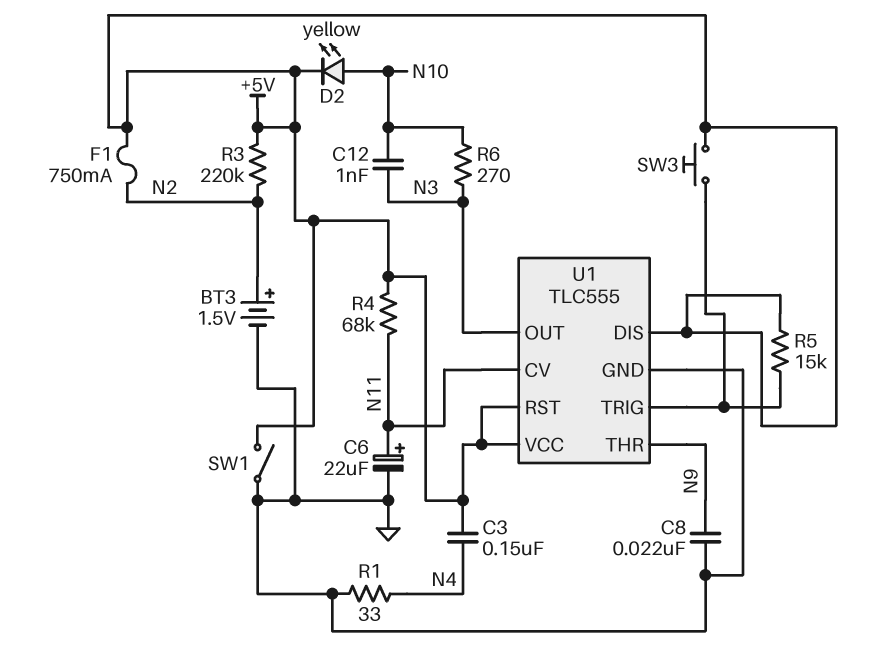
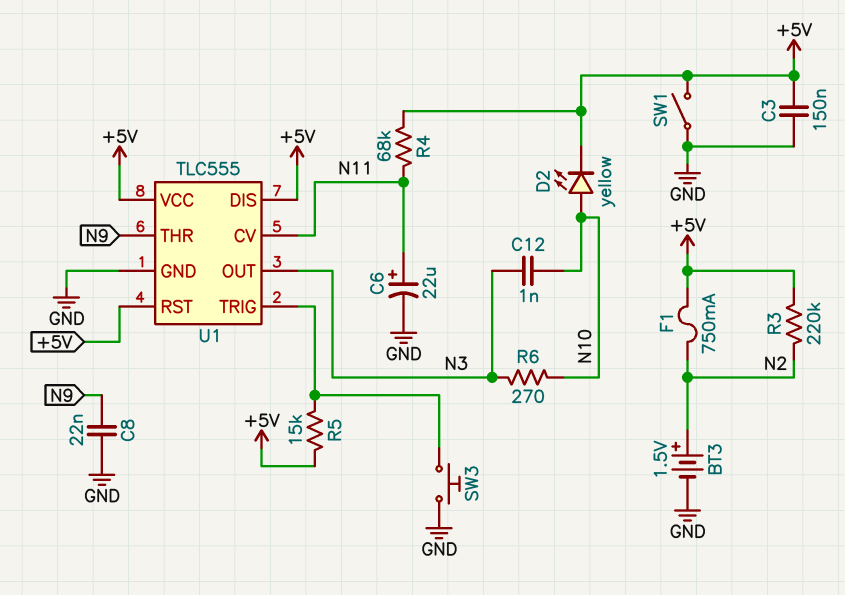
C3: 150nF (+5V, N4) -> 150nF (+5V, GND)
R1: 33 (GND, N4) -> none
SW3: button (+5V, U1/TRIG) -> button (GND, U1/TRIG)

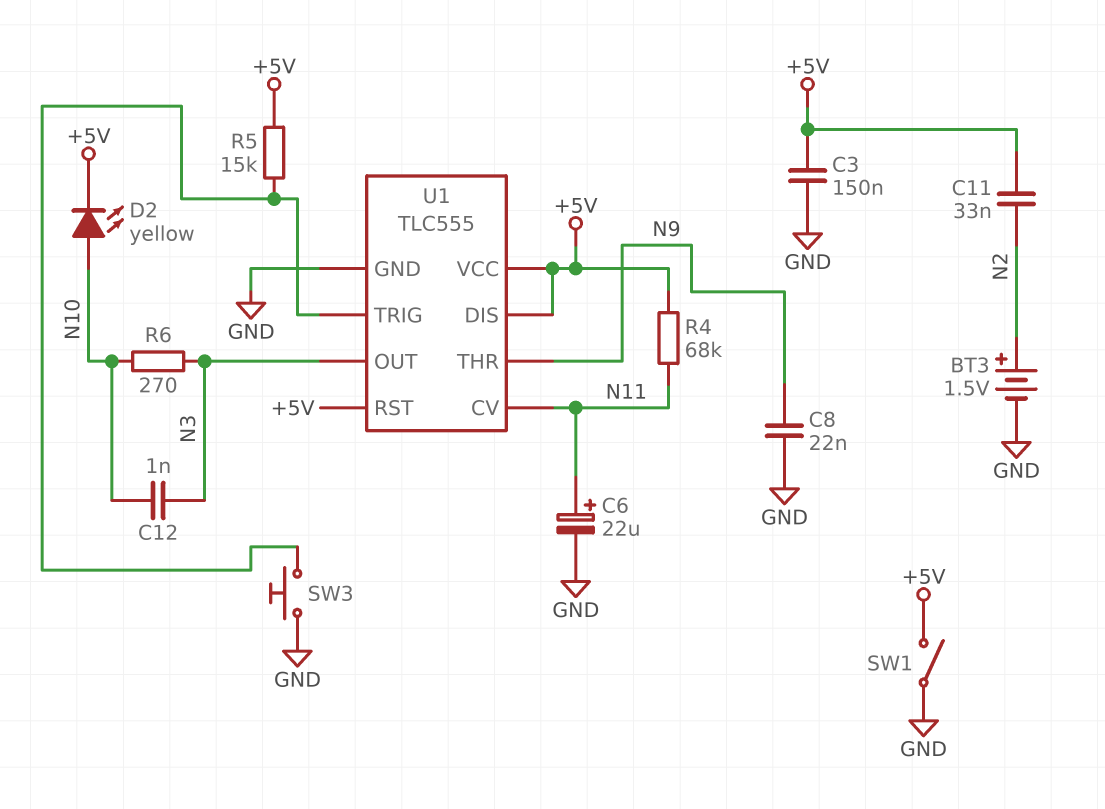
C11: none -> 33nF (+5V, N2)
F1: 750mA (+5V, N2) -> none
R3: 220k (+5V, N2) -> none

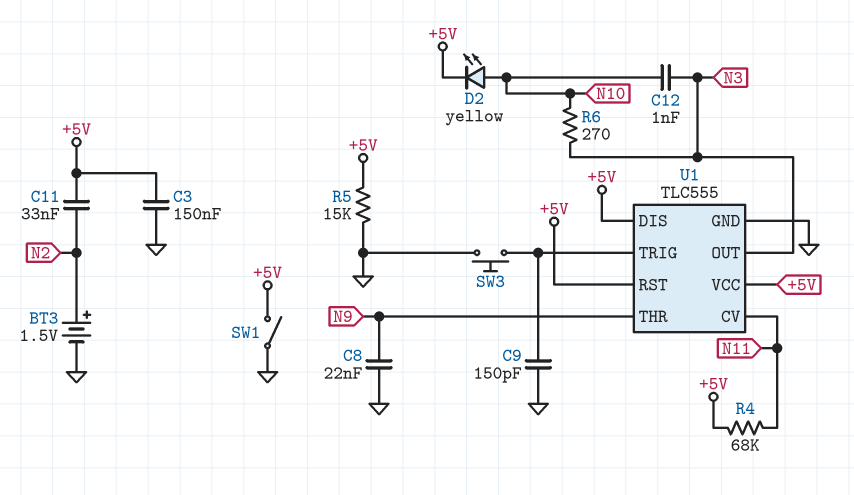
C6: 22uF (plus N11, minus GND) -> none
C9: none -> 150pF (GND, U1/TRIG)
R5: 15k (+5V, U1/TRIG) -> 15k (+5V, GND)

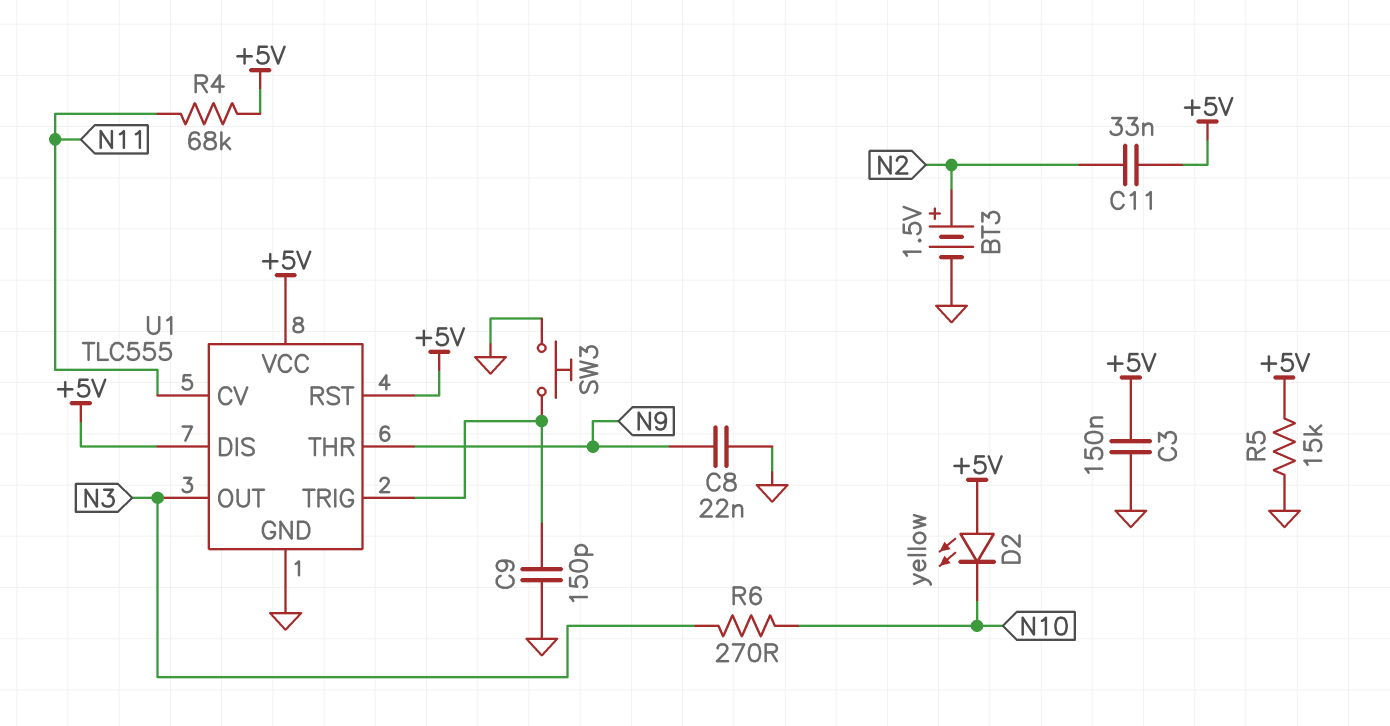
C12: 1nF (N3, N10) -> none
D2: LED yellow (A N10, K +5V) -> LED yellow (A +5V, K N10)
SW1: switch (+5V, GND) -> none

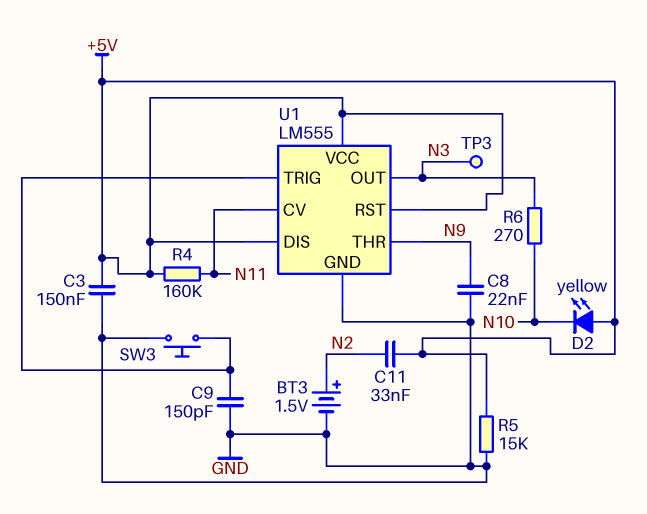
R4: 68k (+5V, N11) -> 160k (+5V, N11)
TP3: none -> test point (N3)
U1: TLC555 -> LM555

